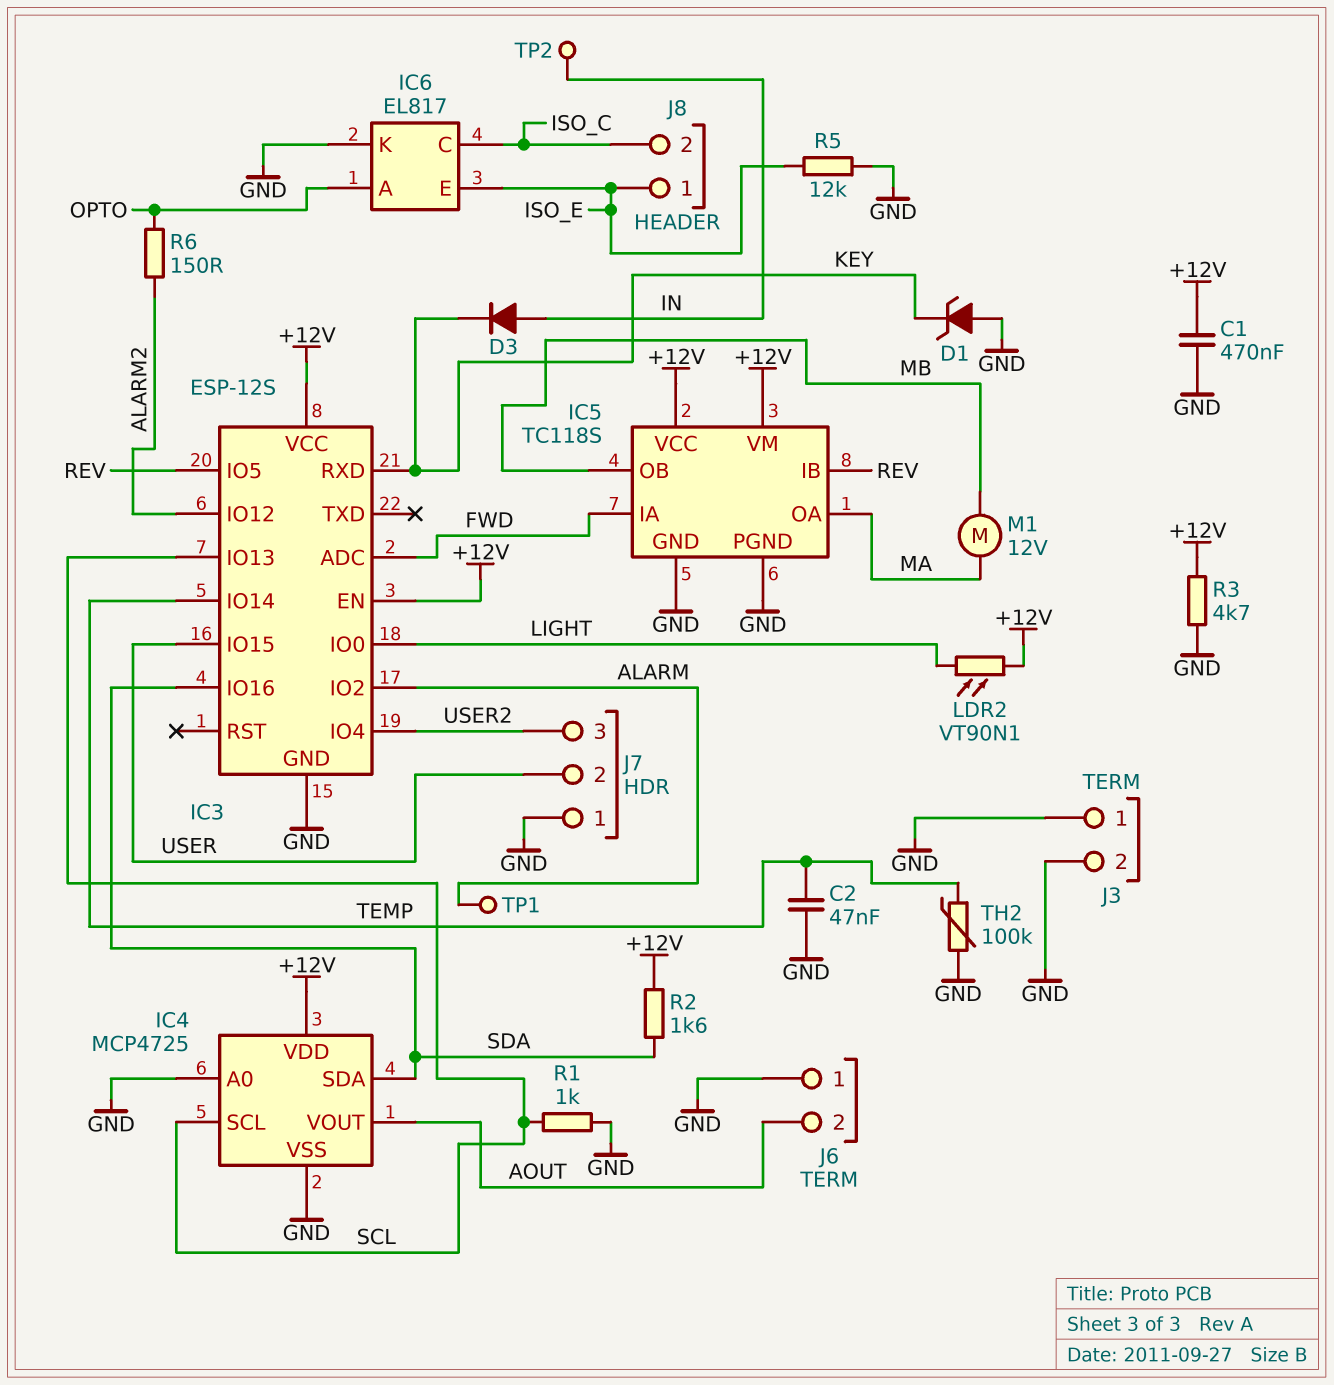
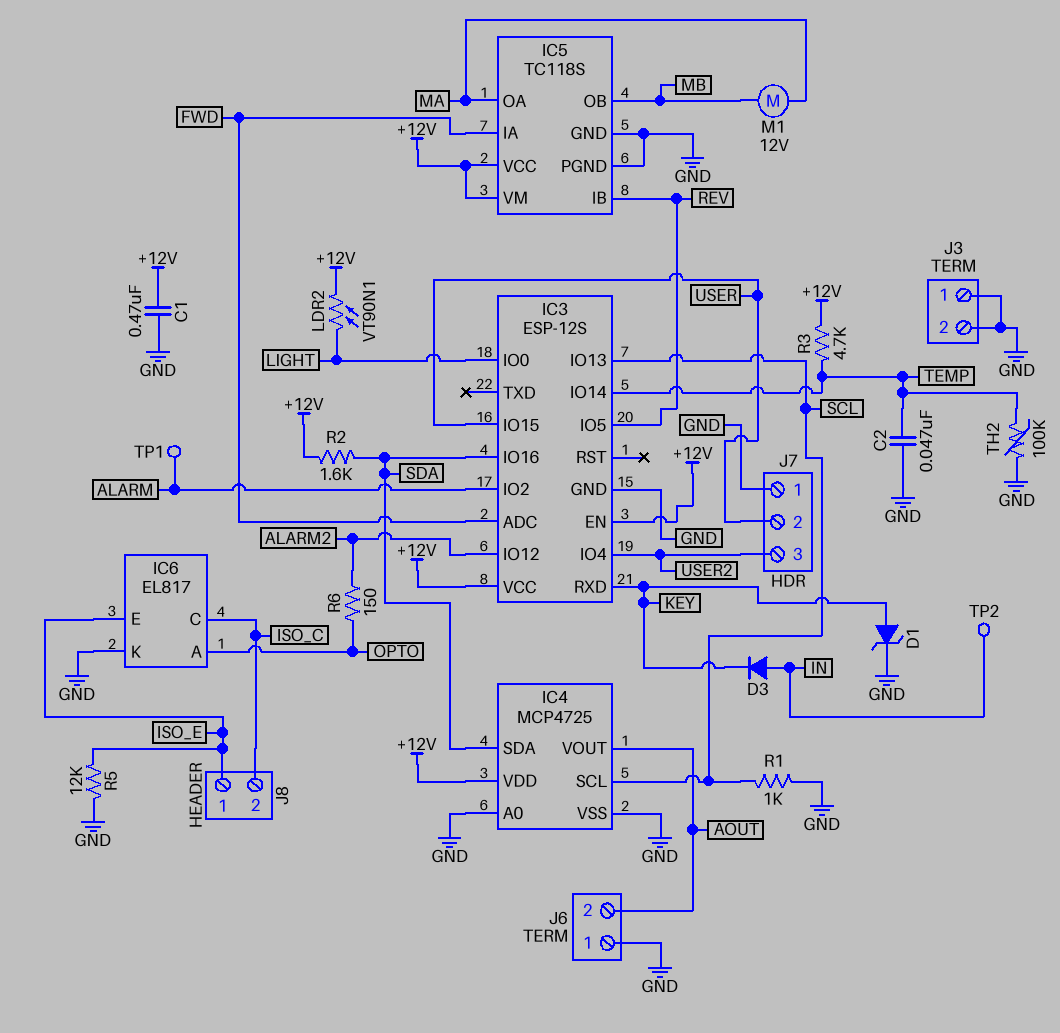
D1: zener (A GND, K KEY) -> zener (A KEY, K GND)
R3: 4.7k (+12V, GND) -> 4.7k (+12V, TEMP)

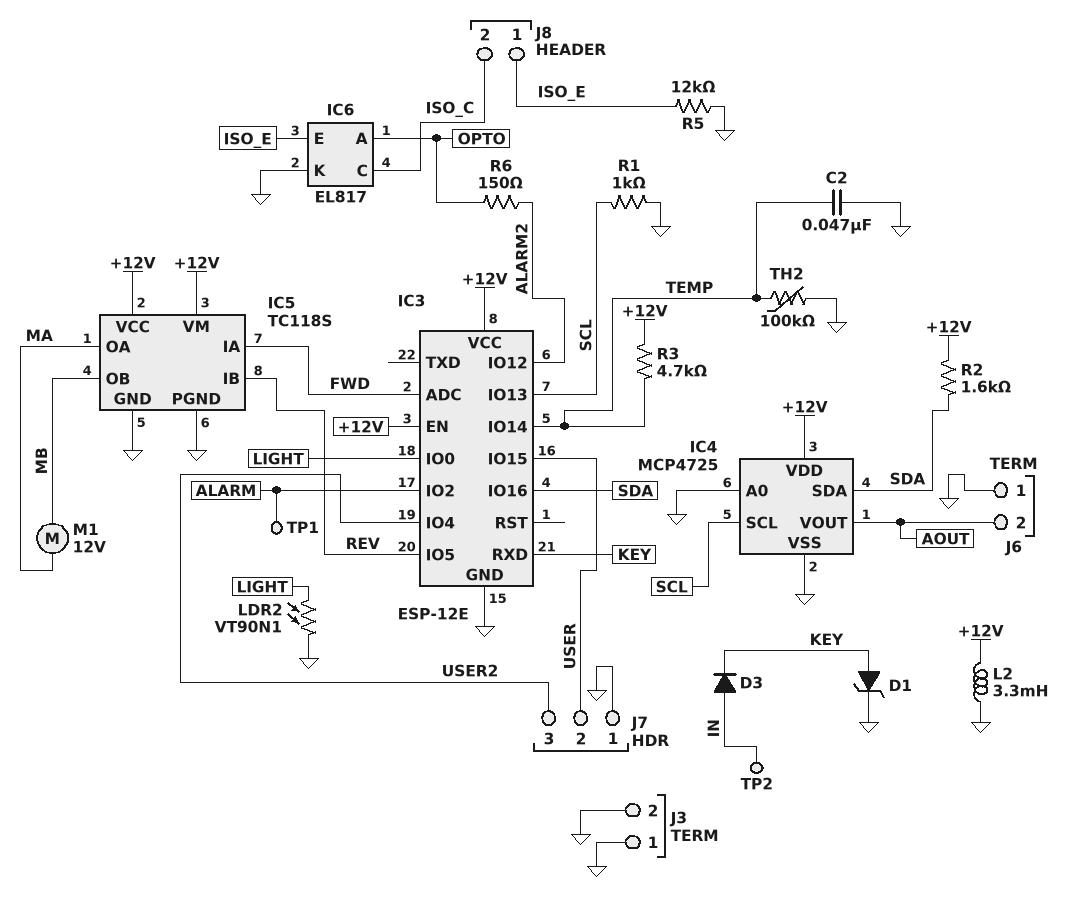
C1: 470nF (+12V, GND) -> none
IC3: ESP-12S -> ESP-12E
L2: none -> 3.3mH (+12V, GND)
LDR2: VT90N1 (+12V, LIGHT) -> VT90N1 (GND, LIGHT)

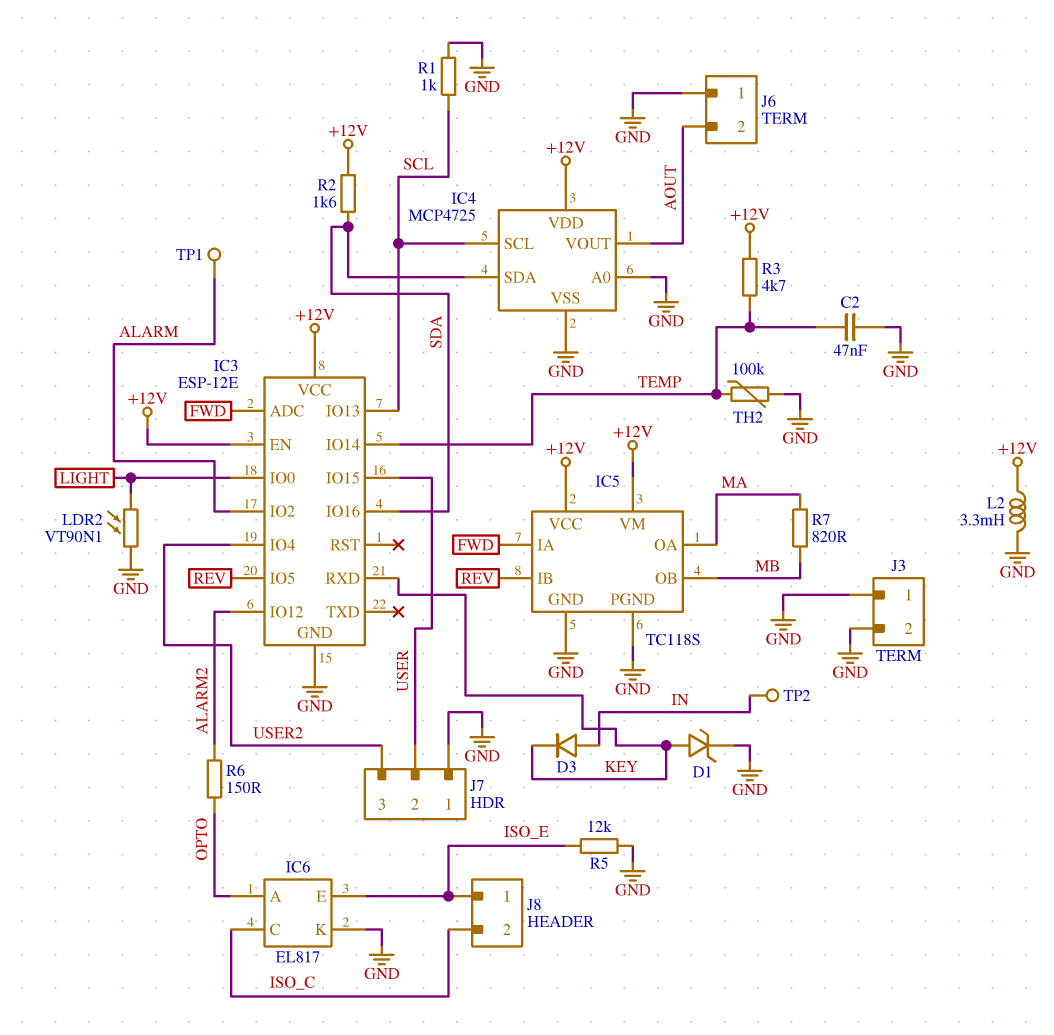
M1: motor 12V (MA, MB) -> none
R7: none -> 820 (MA, MB)

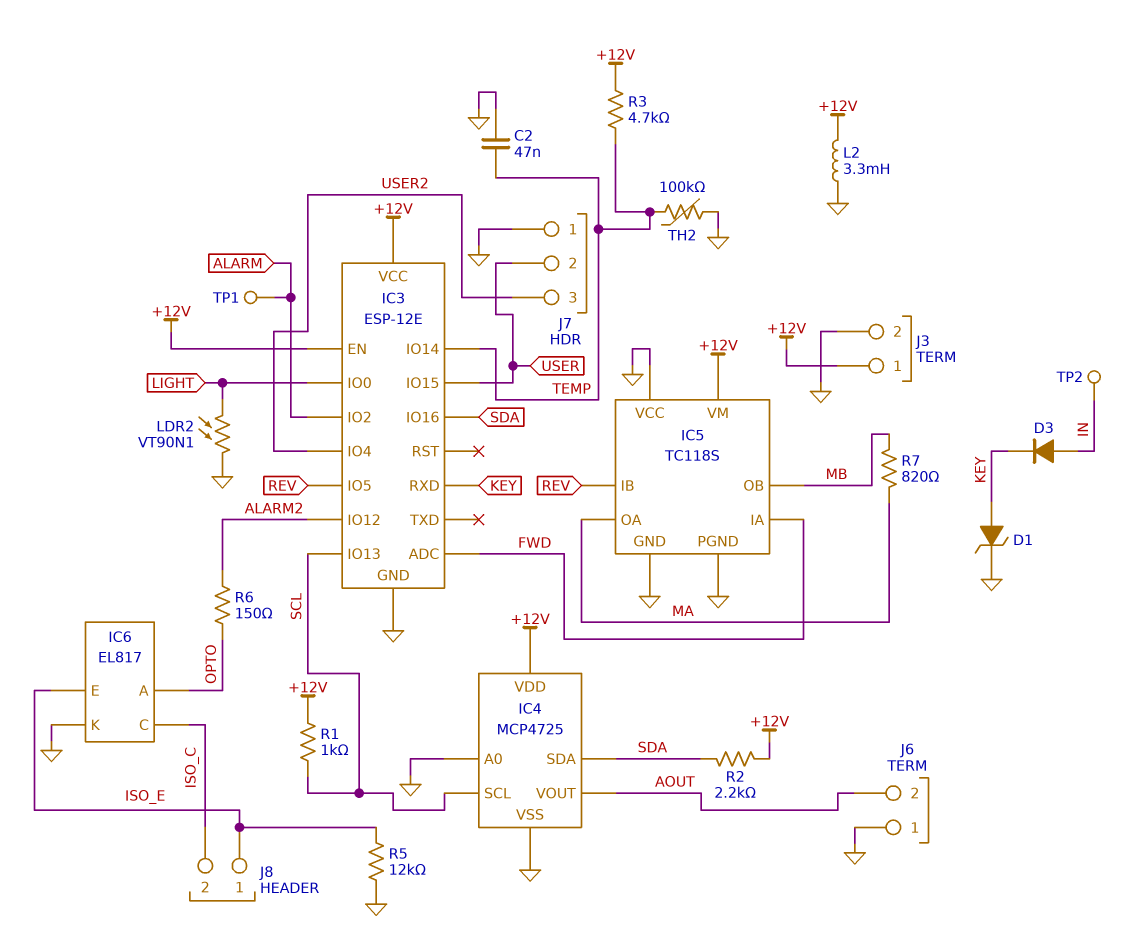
IC5 pin VCC: +12V -> GND
J3 pin 1: GND -> +12V
R1: 1k (GND, SCL) -> 1k (+12V, SCL)
R2: 1.6k (+12V, SDA) -> 2.2k (+12V, SDA)

